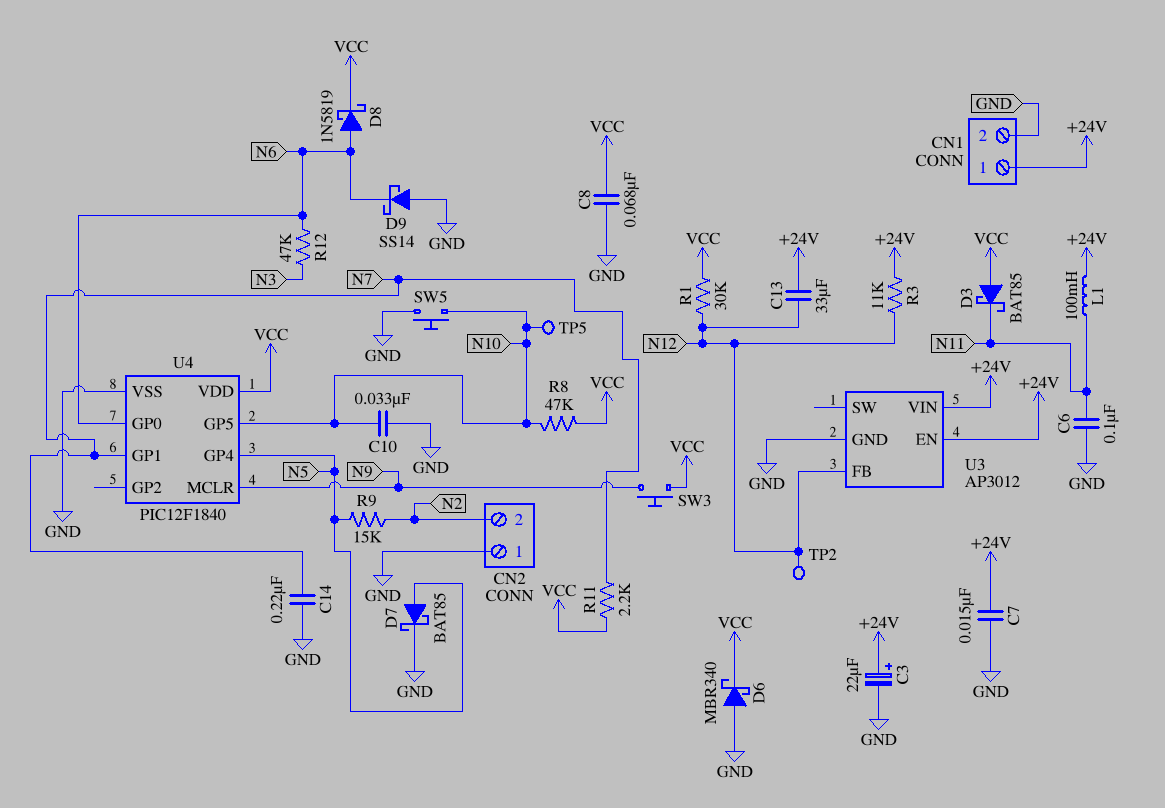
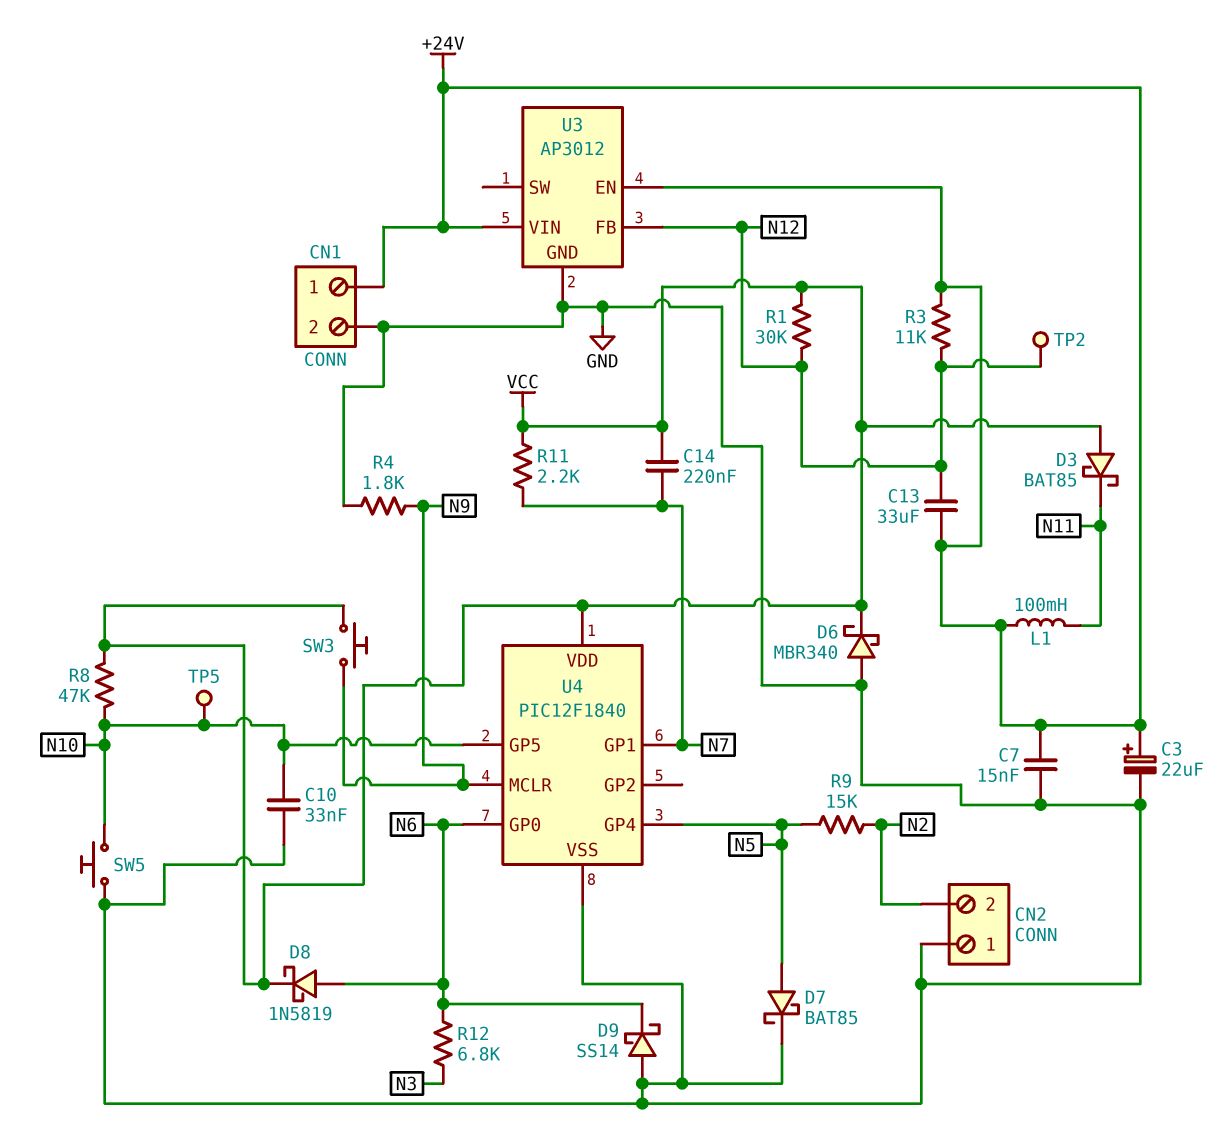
C6: 100nF (GND, N11) -> none
C8: 68nF (GND, VCC) -> none
C14: 220nF (GND, N7) -> 220nF (N7, VCC)
R4: none -> 1.8k (GND, N9)
R12: 47k (N3, N6) -> 6.8k (N3, N6)

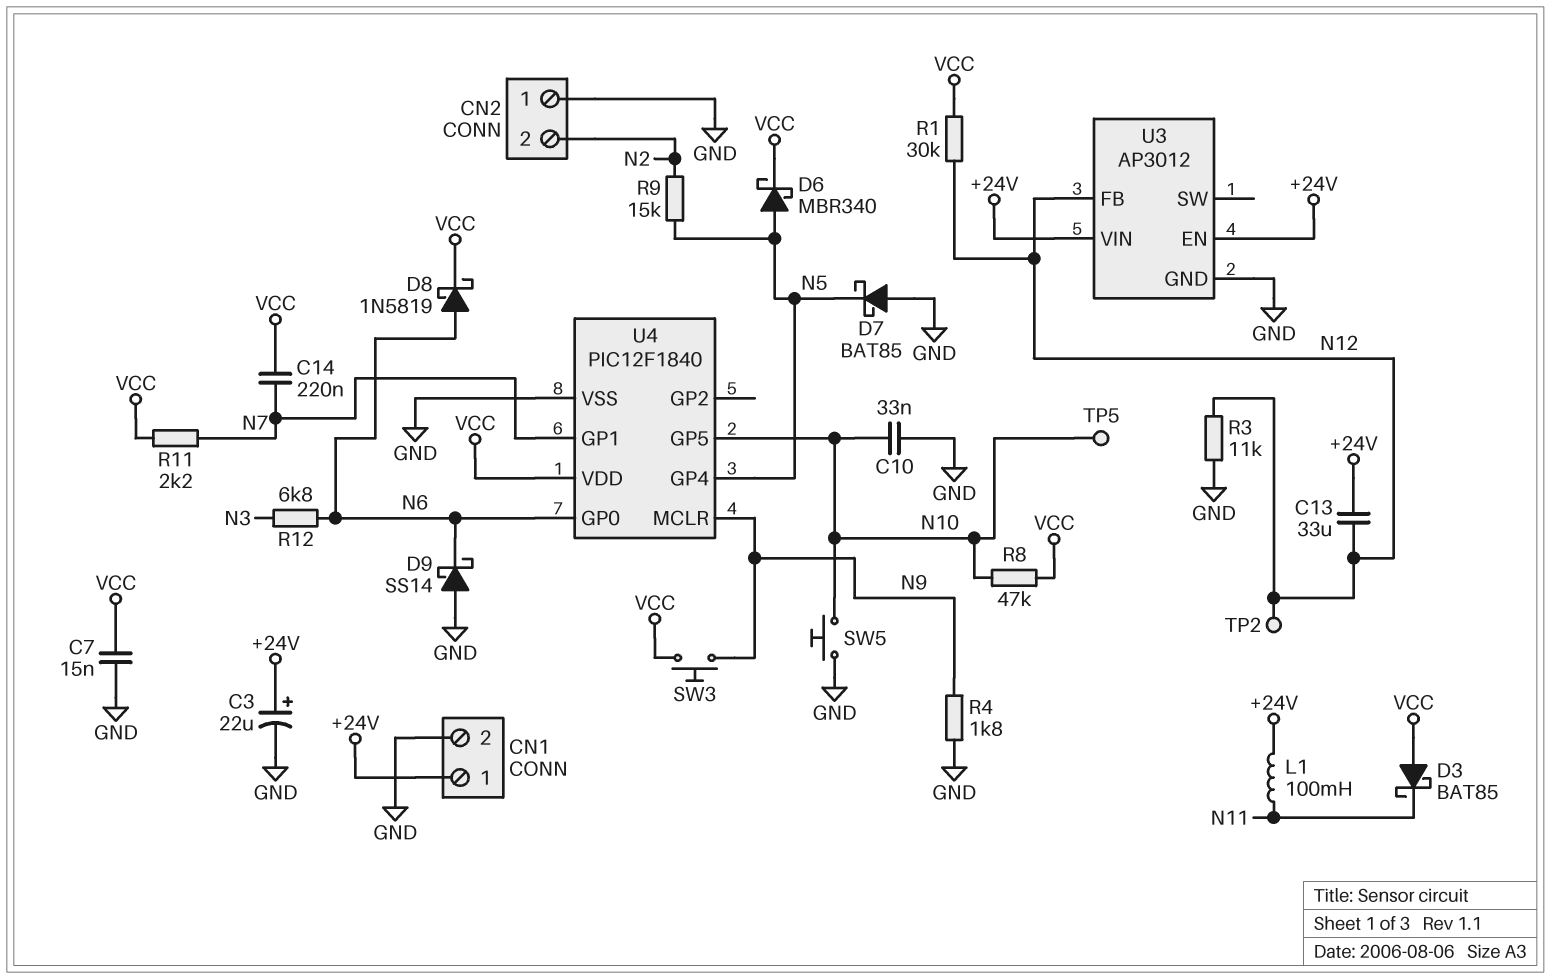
C7: 15nF (+24V, GND) -> 15nF (GND, VCC)
D6: schottky MBR340 (A GND, K VCC) -> schottky MBR340 (A N5, K VCC)
D7: schottky BAT85 (A N5, K GND) -> schottky BAT85 (A GND, K N5)
R3: 11k (+24V, N12) -> 11k (GND, N12)

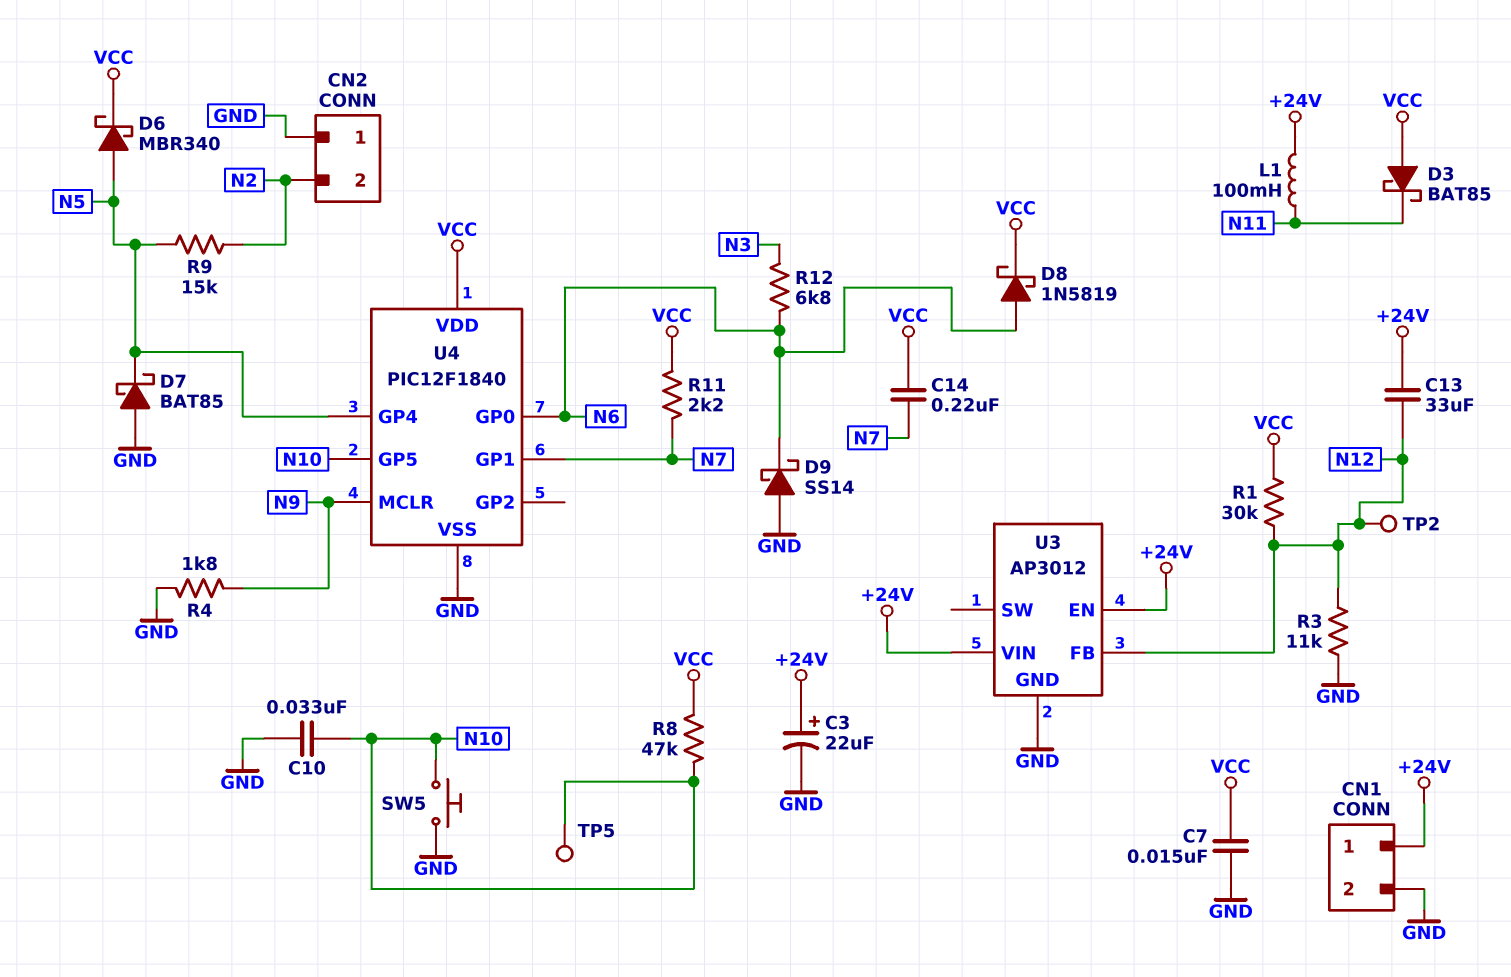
SW3: button (N9, VCC) -> none

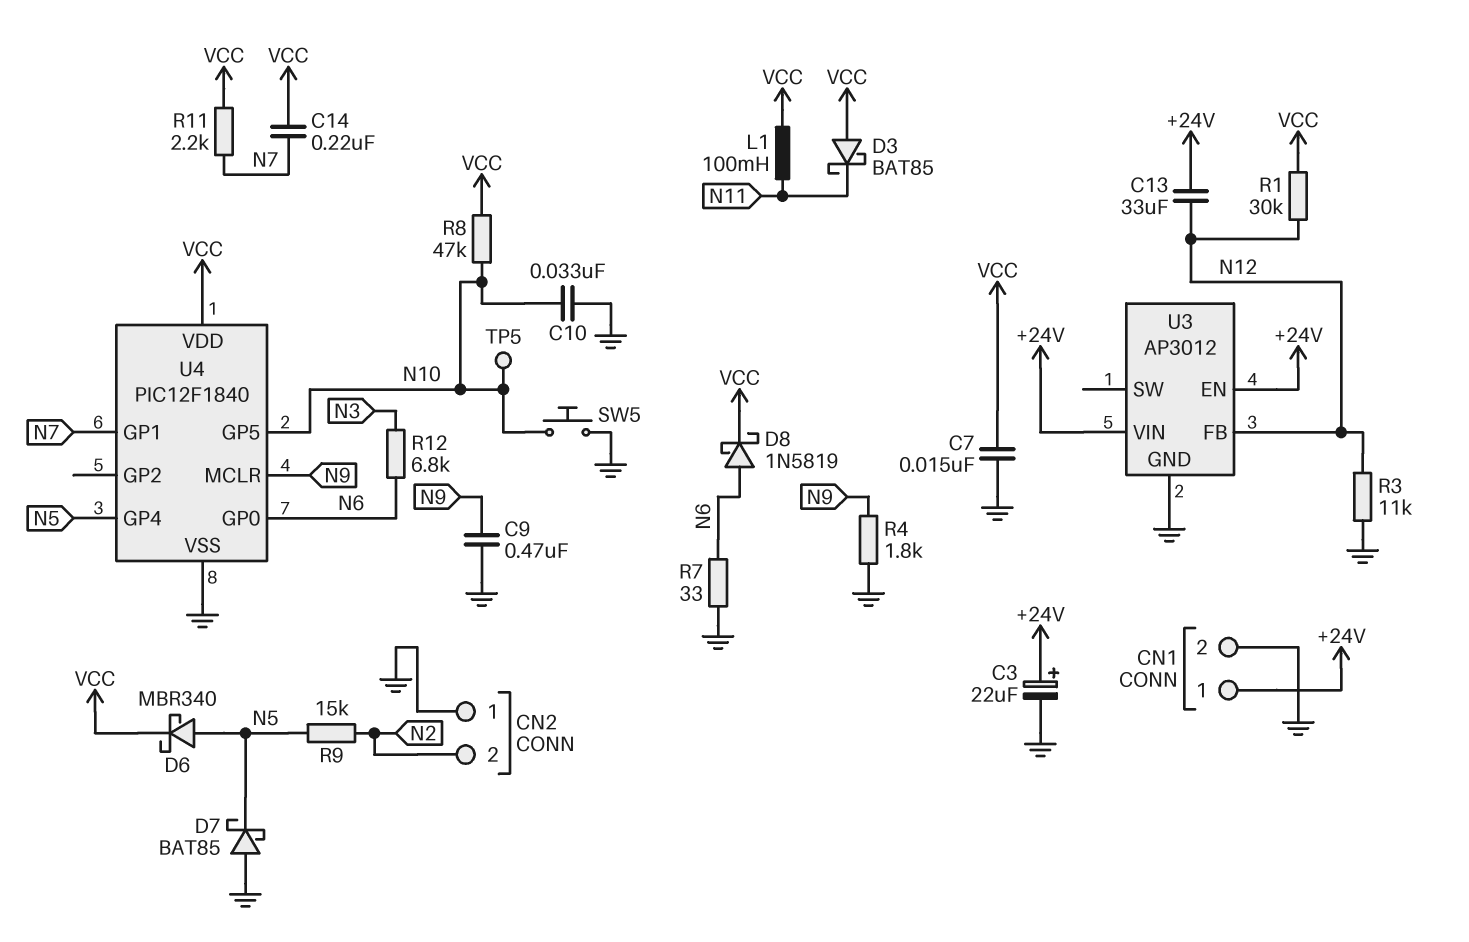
C9: none -> 470nF (GND, N9)
D9: schottky SS14 (A GND, K N6) -> none
L1: 100mH (+24V, N11) -> 100mH (N11, VCC)
R7: none -> 33 (GND, N6)
TP2: test point (N12) -> none

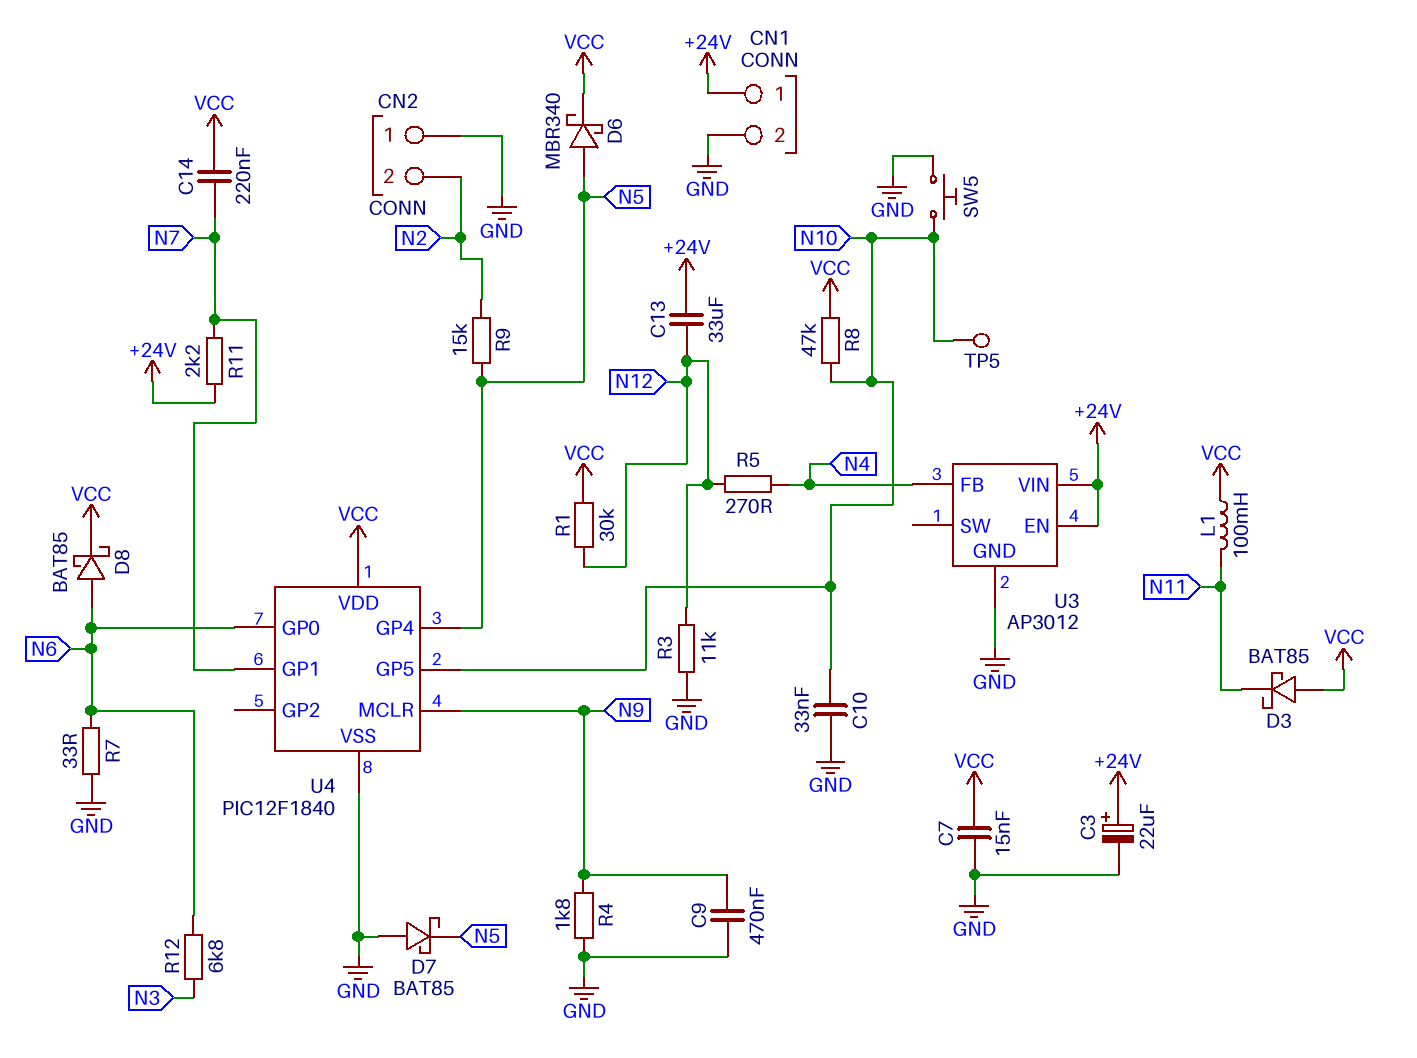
D8: schottky 1N5819 (A N6, K VCC) -> schottky BAT85 (A N6, K VCC)
R5: none -> 270 (N4, N12)
R11: 2.2k (N7, VCC) -> 2.2k (+24V, N7)
U3 pin FB: N12 -> N4

